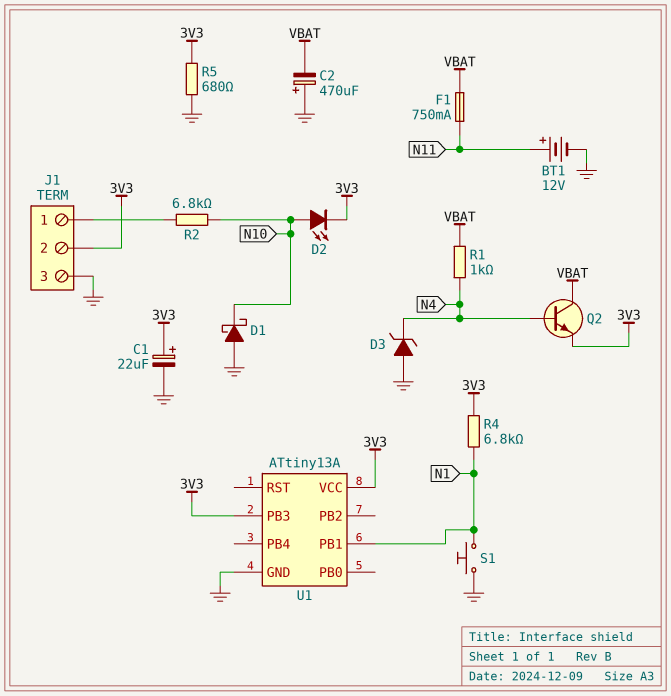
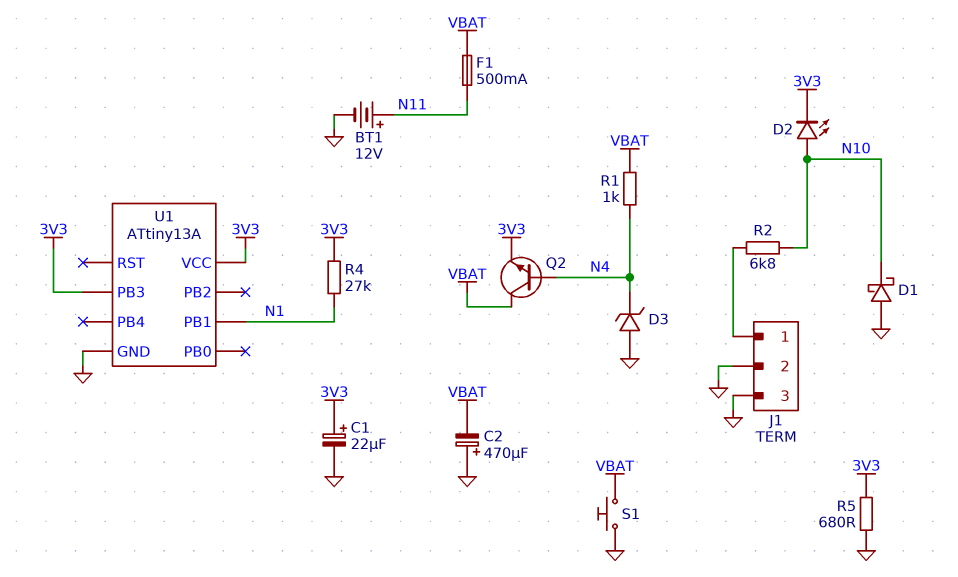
F1: 750mA (N11, VBAT) -> 500mA (N11, VBAT)
J1 pin 2: 3V3 -> GND
R4: 6.8k (3V3, N1) -> 27k (3V3, N1)
S1: button (GND, N1) -> button (GND, VBAT)

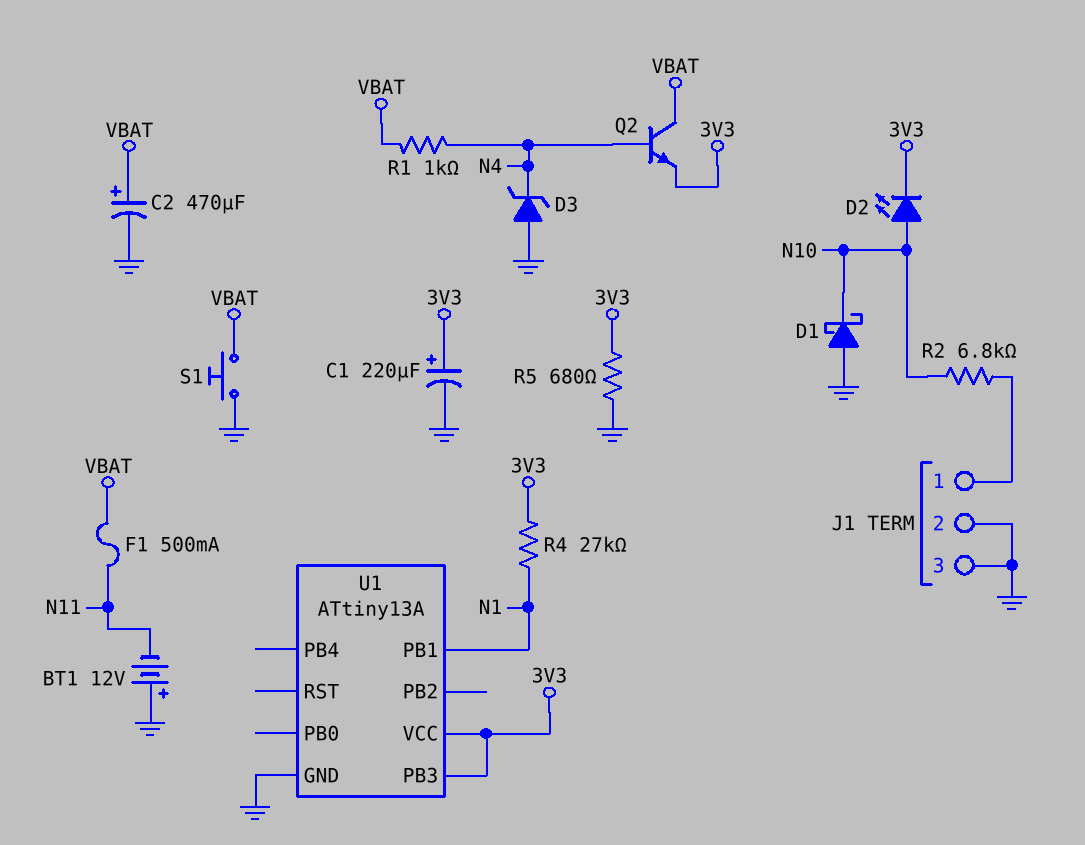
BT1: 12V (plus N11, minus GND) -> 12V (plus GND, minus N11)
C1: 22uF (plus 3V3, minus GND) -> 220uF (plus 3V3, minus GND)
C2: 470uF (plus GND, minus VBAT) -> 470uF (plus VBAT, minus GND)

